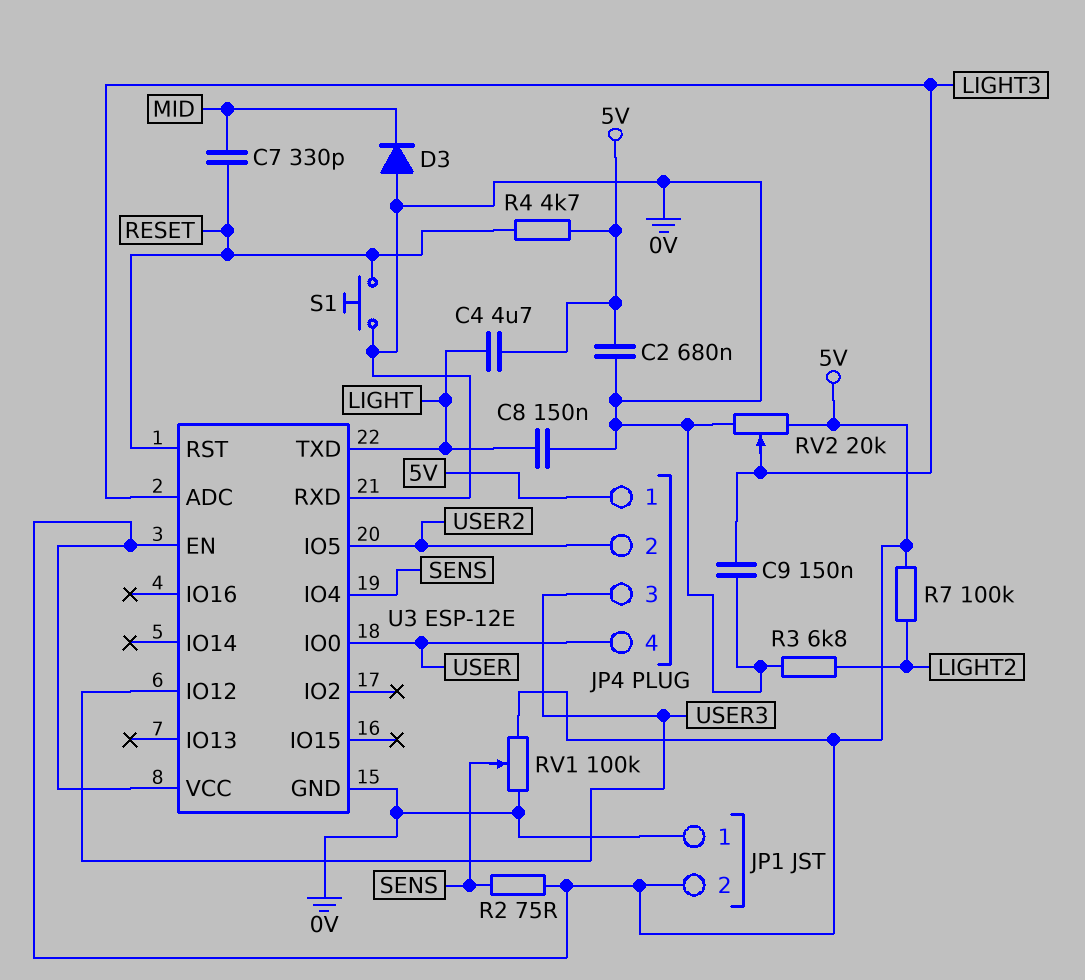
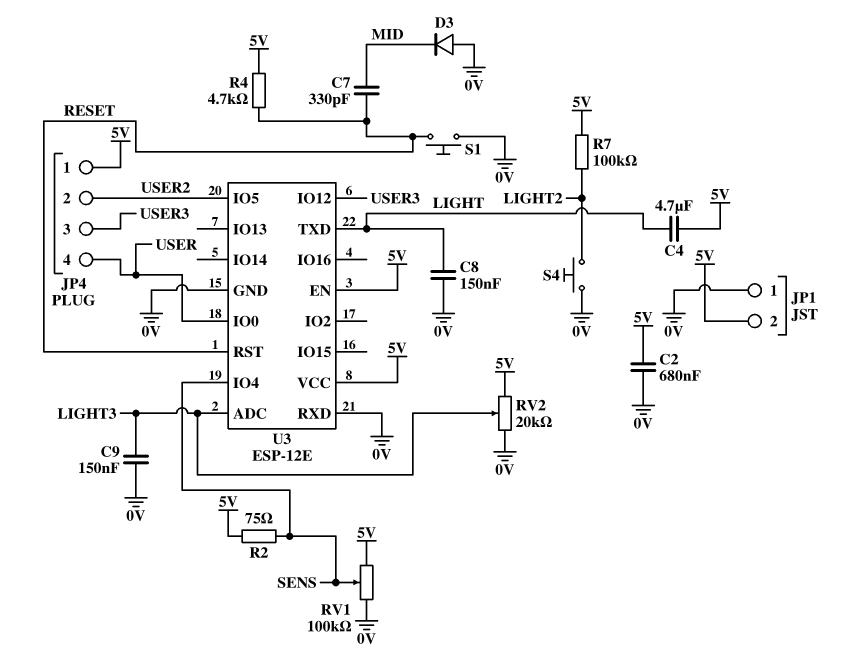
R3: 6.8k (0V, LIGHT2) -> none
S4: none -> button (0V, LIGHT2)

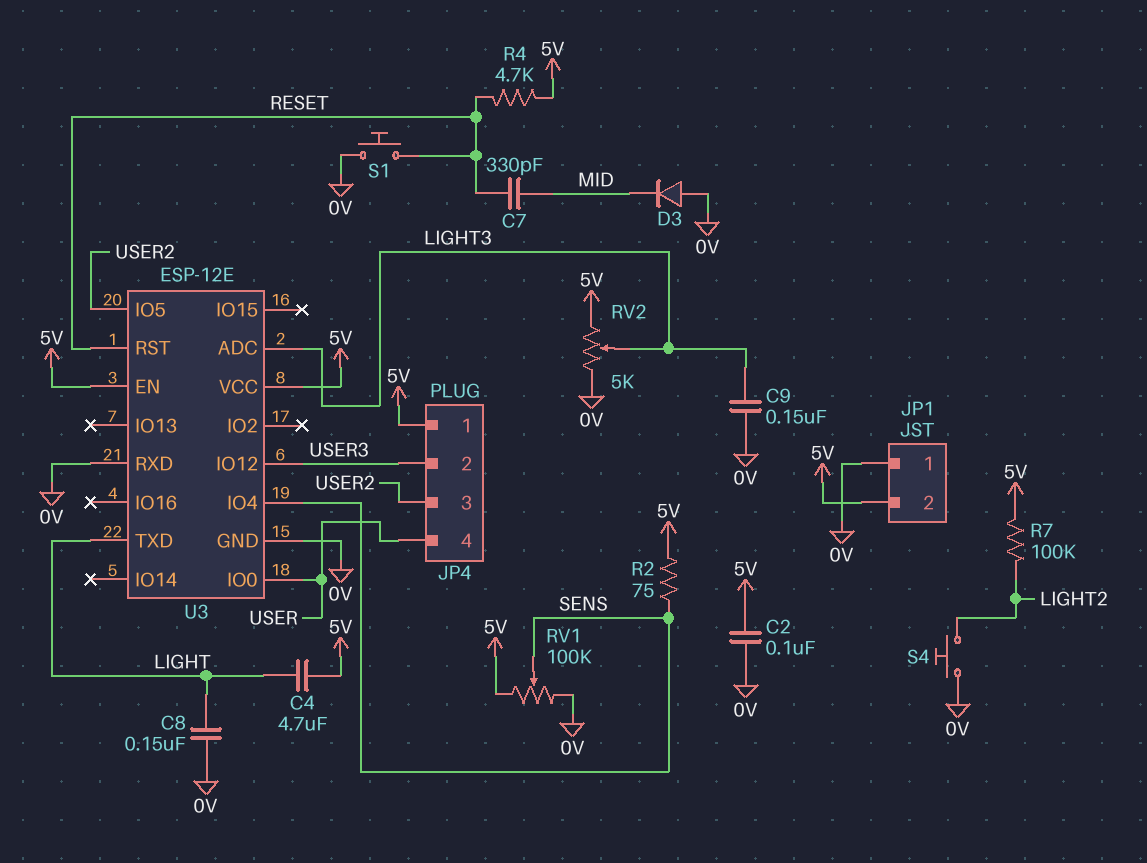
C2: 680nF (0V, 5V) -> 100nF (0V, 5V)
JP4 pin 2: USER2 -> USER3
JP4 pin 3: USER3 -> USER2
RV2: 20k (0V, 5V, wiper LIGHT3) -> 5k (0V, 5V, wiper LIGHT3)

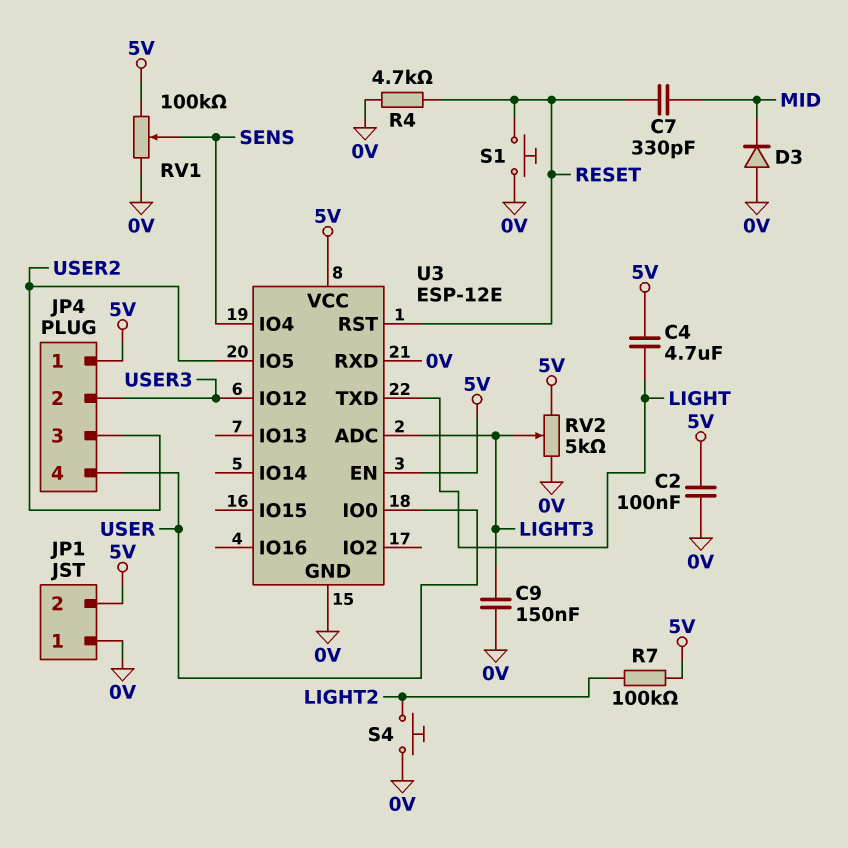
C8: 150nF (0V, LIGHT) -> none
R2: 75 (5V, SENS) -> none
R4: 4.7k (5V, RESET) -> 4.7k (0V, RESET)

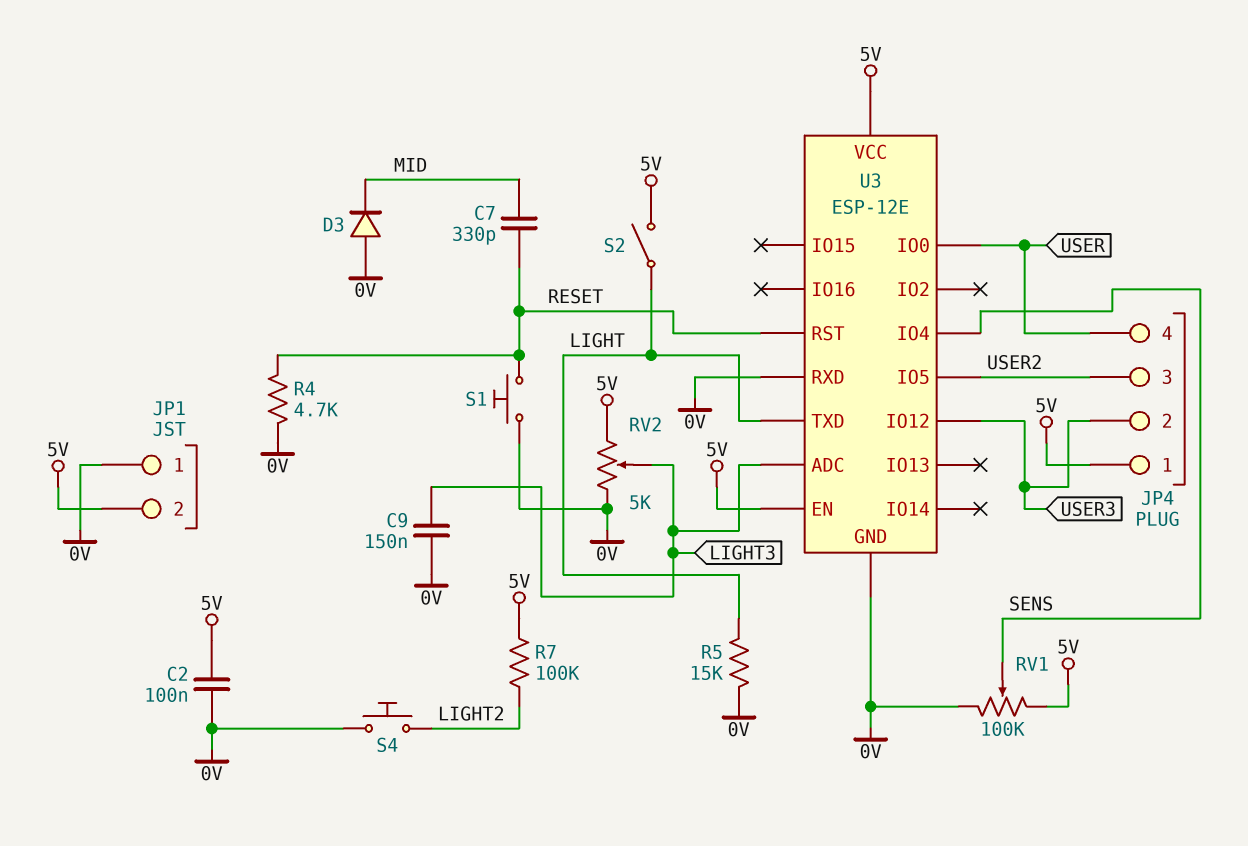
C4: 4.7uF (5V, LIGHT) -> none
R5: none -> 15k (0V, LIGHT)
S2: none -> switch (5V, LIGHT)

